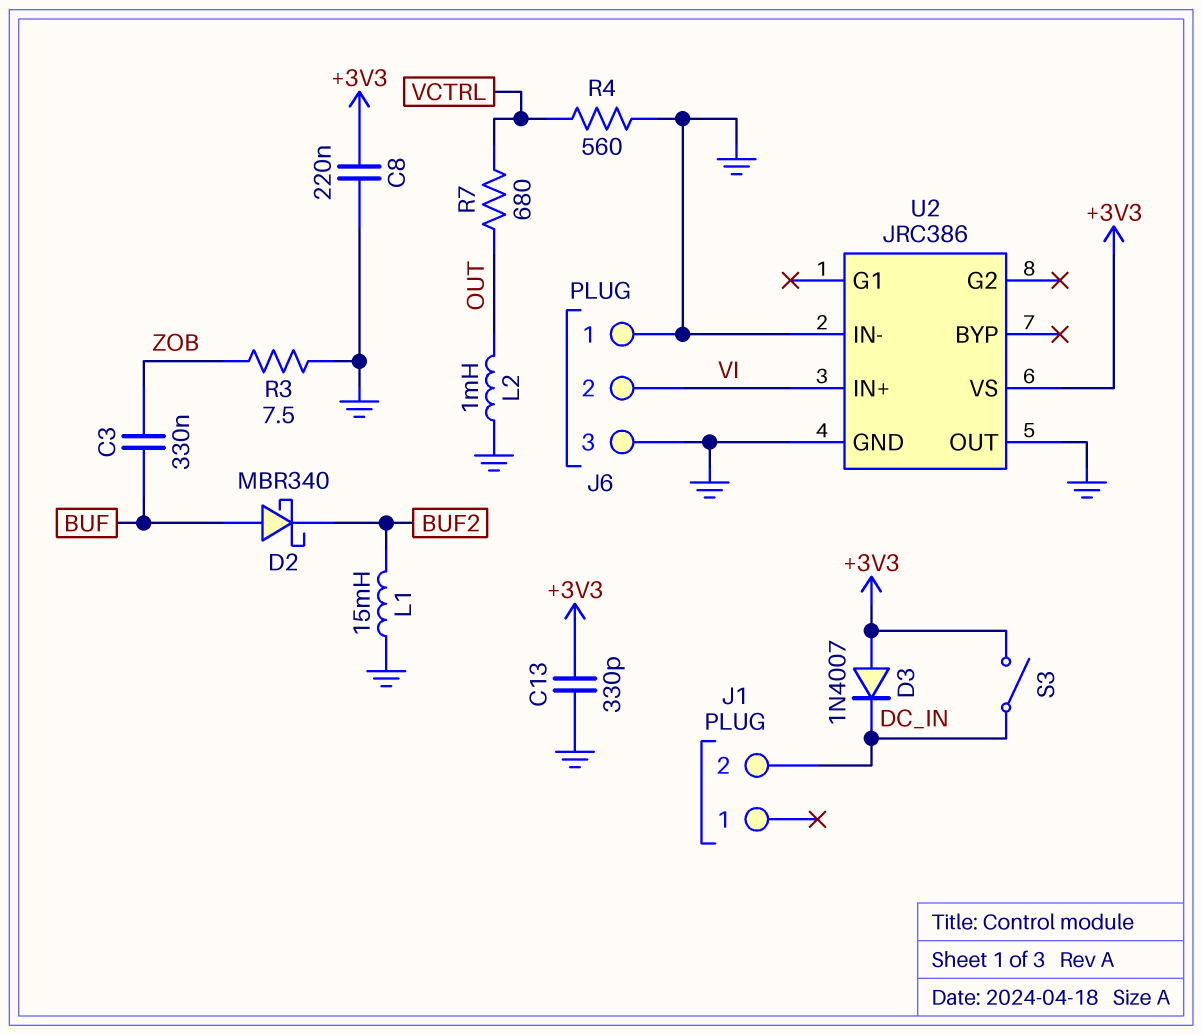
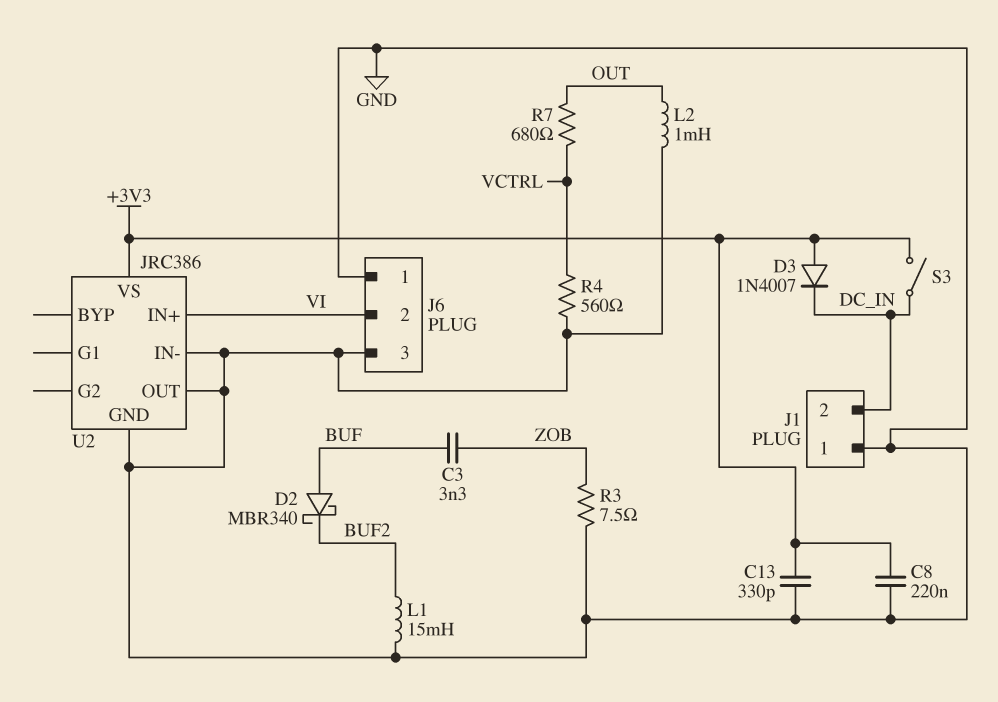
C3: 330nF (BUF, ZOB) -> 3.3nF (BUF, ZOB)
J1 pin 1: none -> GND

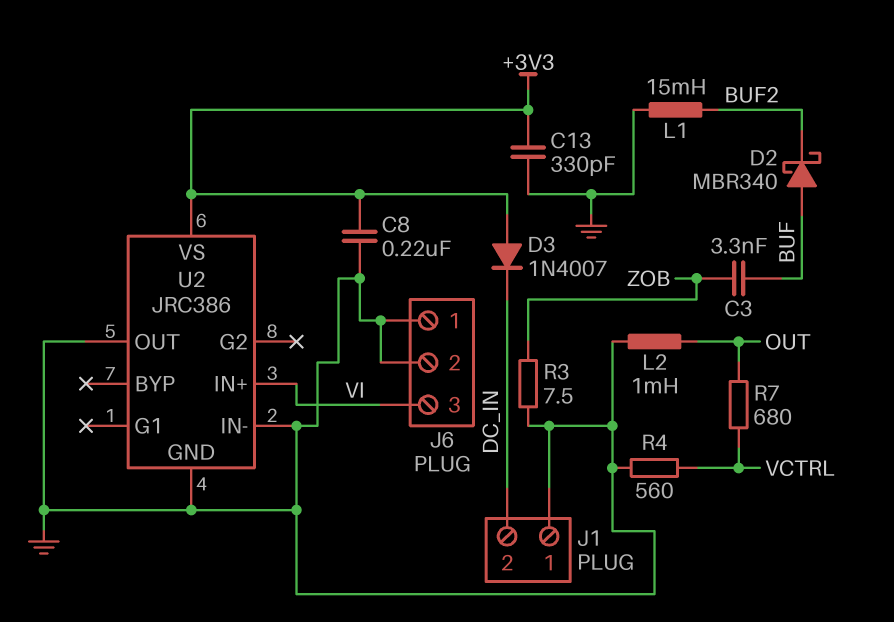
J6 pin 2: VI -> GND
J6 pin 3: GND -> VI
S3: switch (+3V3, DC_IN) -> none

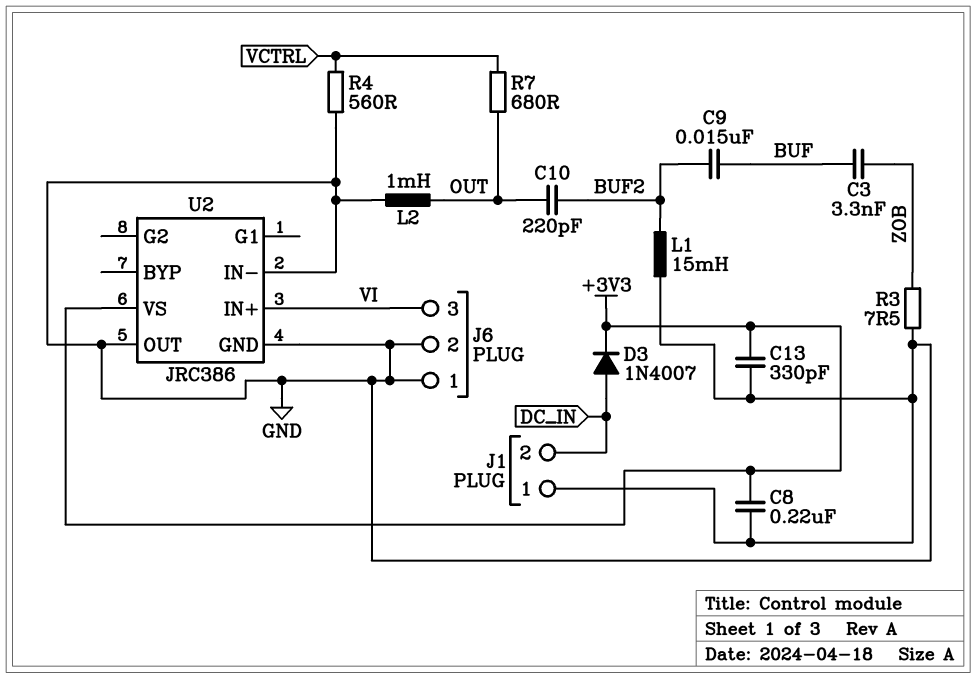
C9: none -> 15nF (BUF, BUF2)
C10: none -> 220pF (BUF2, OUT)
D2: schottky MBR340 (A BUF, K BUF2) -> none
D3: diode 1N4007 (A +3V3, K DC_IN) -> diode 1N4007 (A DC_IN, K +3V3)

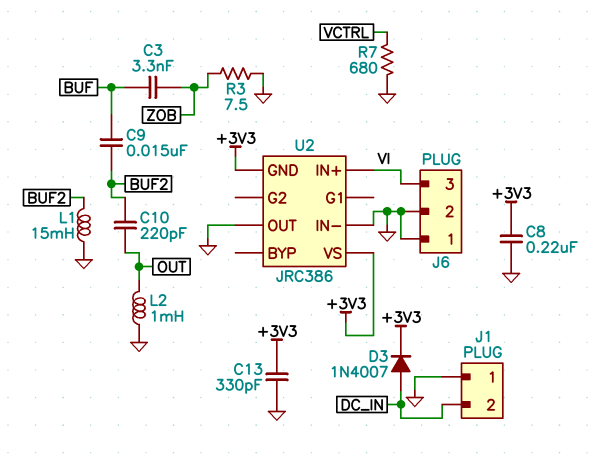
R4: 560 (GND, VCTRL) -> none
R7: 680 (OUT, VCTRL) -> 680 (GND, VCTRL)
U2 pin GND: GND -> +3V3

